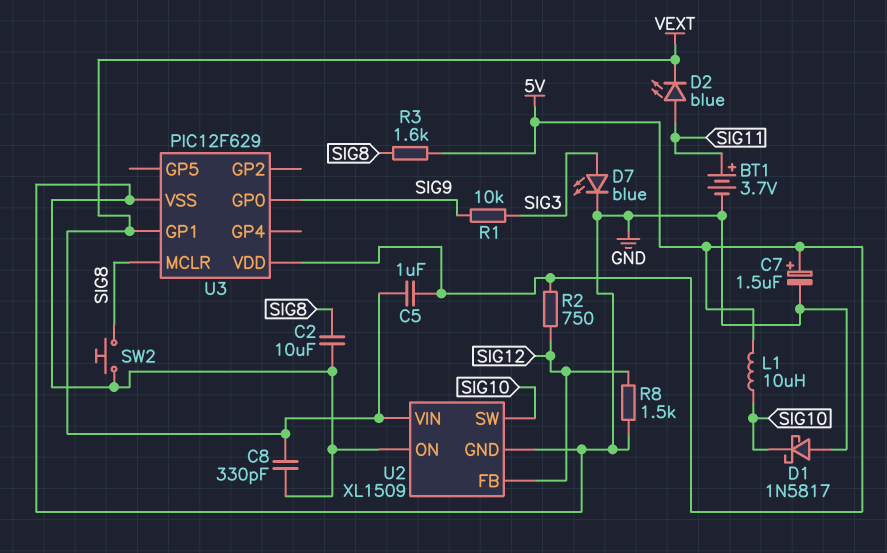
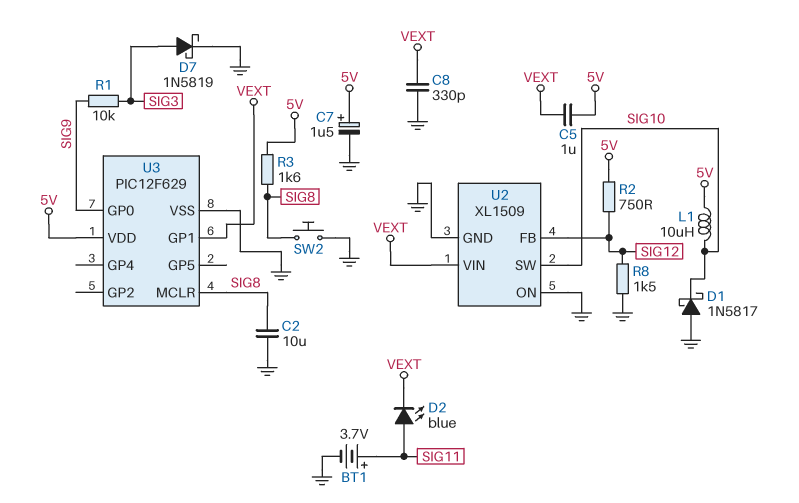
D7: LED blue (A SIG3, K GND) -> schottky 1N5819 (A SIG3, K GND)

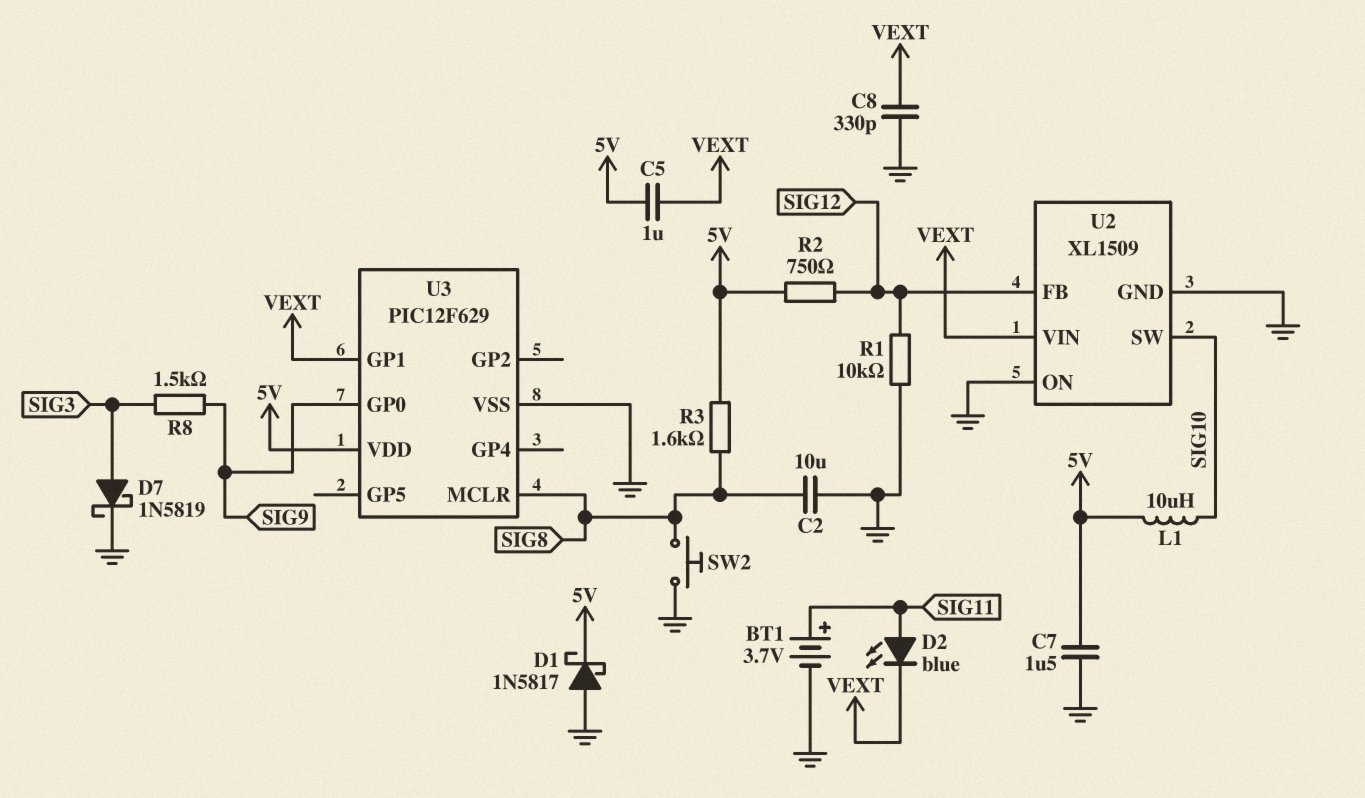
C7: 1.5uF (plus 5V, minus GND) -> 1.5uF (5V, GND)
D1: schottky 1N5817 (A GND, K SIG10) -> schottky 1N5817 (A GND, K 5V)
R1: 10k (SIG3, SIG9) -> 10k (GND, SIG12)
R8: 1.5k (GND, SIG12) -> 1.5k (SIG3, SIG9)

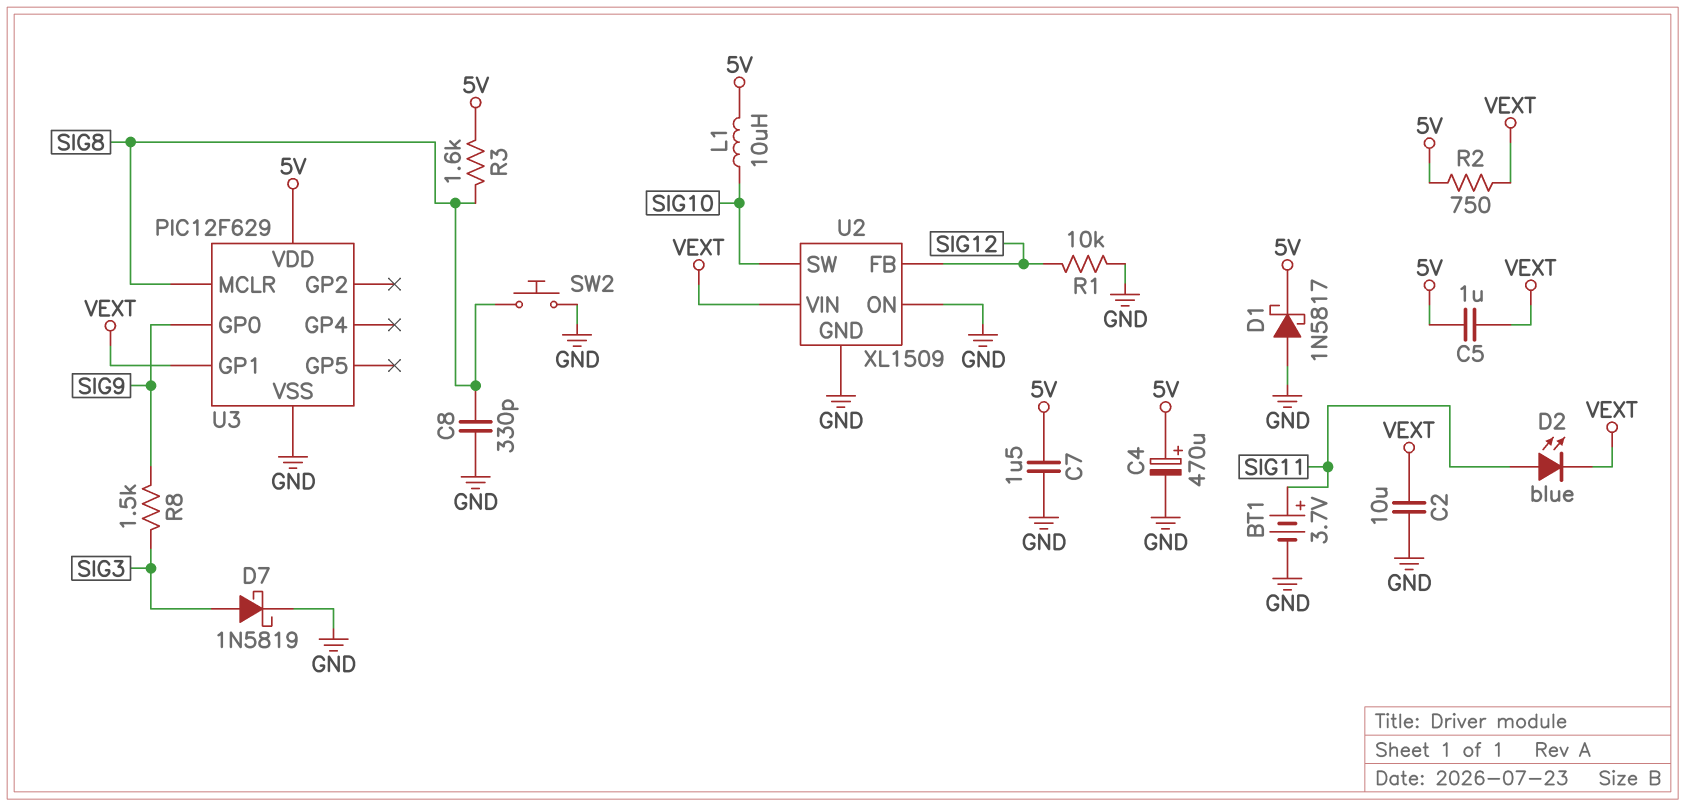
C2: 10uF (GND, SIG8) -> 10uF (GND, VEXT)
C4: none -> 470uF (plus 5V, minus GND)
C8: 330pF (GND, VEXT) -> 330pF (GND, SIG8)
R2: 750 (5V, SIG12) -> 750 (5V, VEXT)

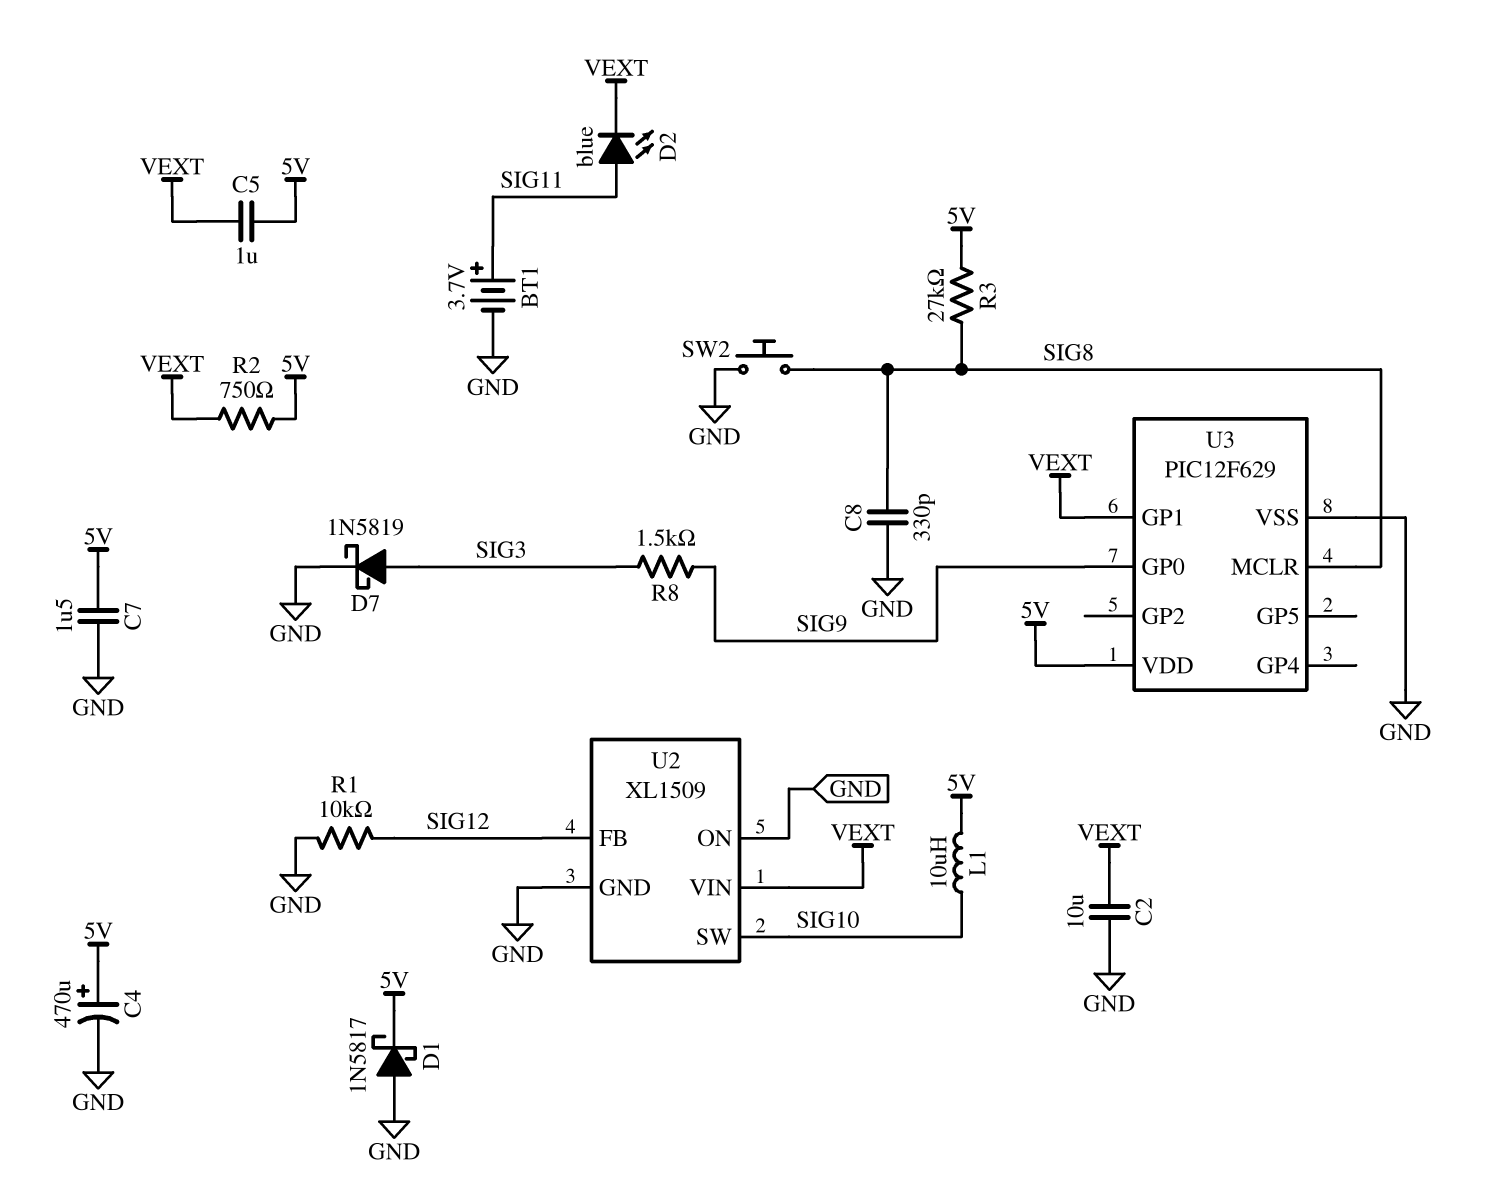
R3: 1.6k (5V, SIG8) -> 27k (5V, SIG8)

